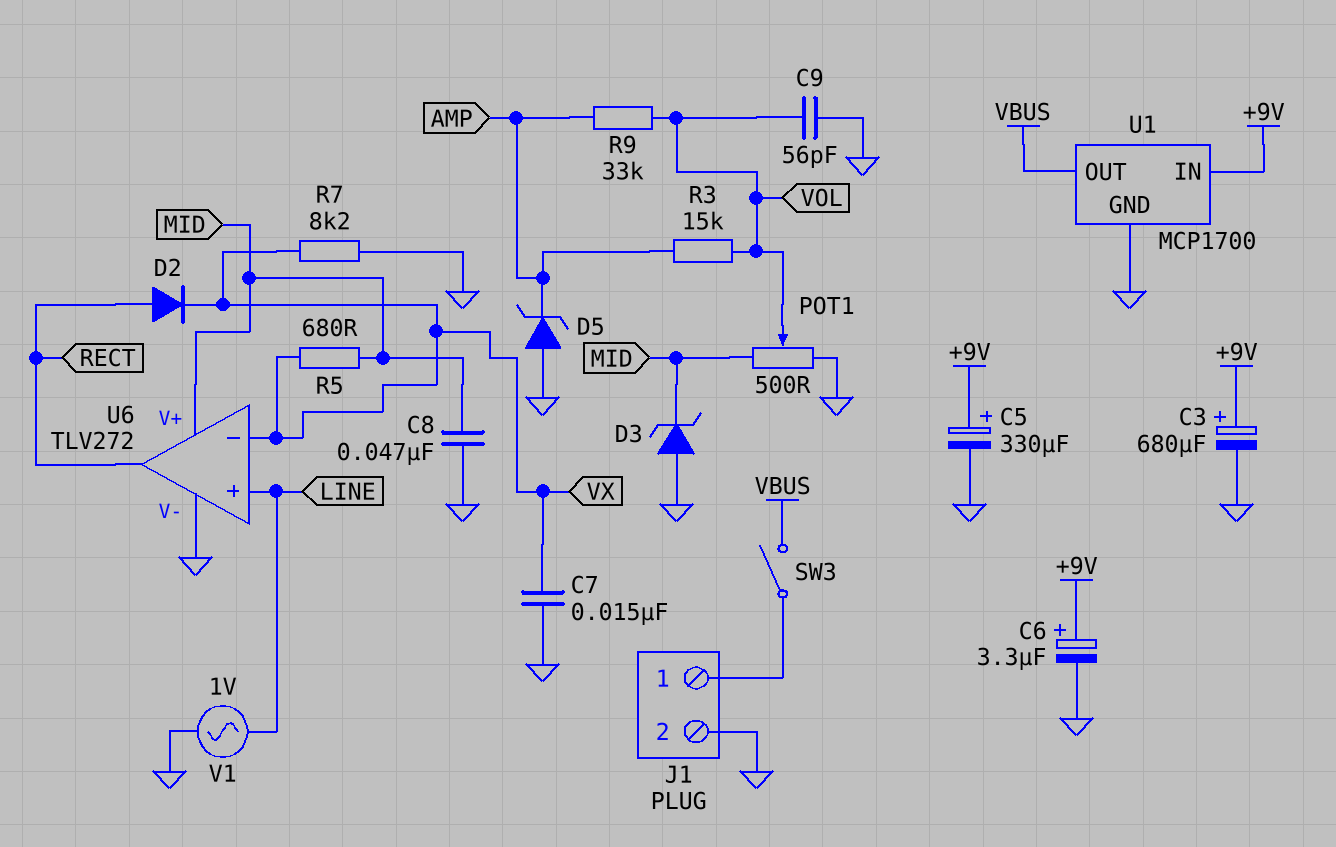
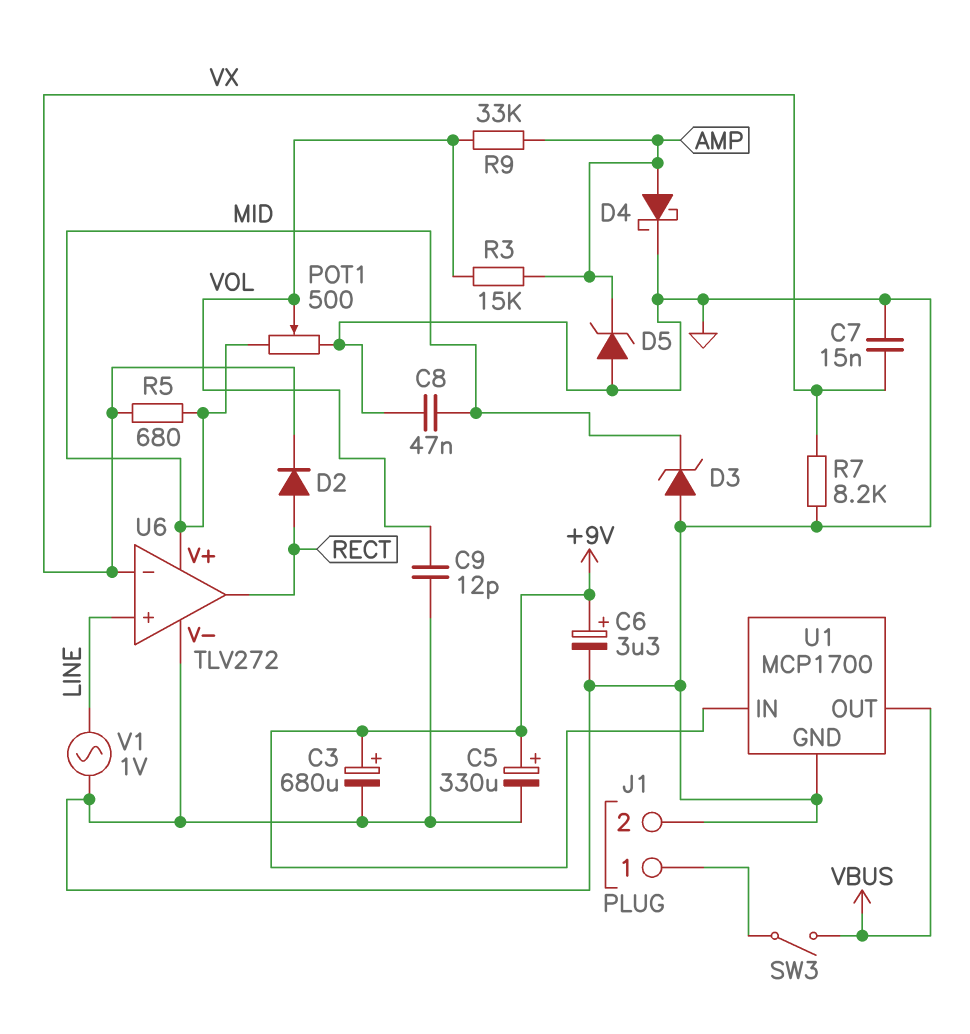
C9: 56pF (GND, VOL) -> 12pF (GND, VOL)
D4: none -> schottky (A AMP, K GND)

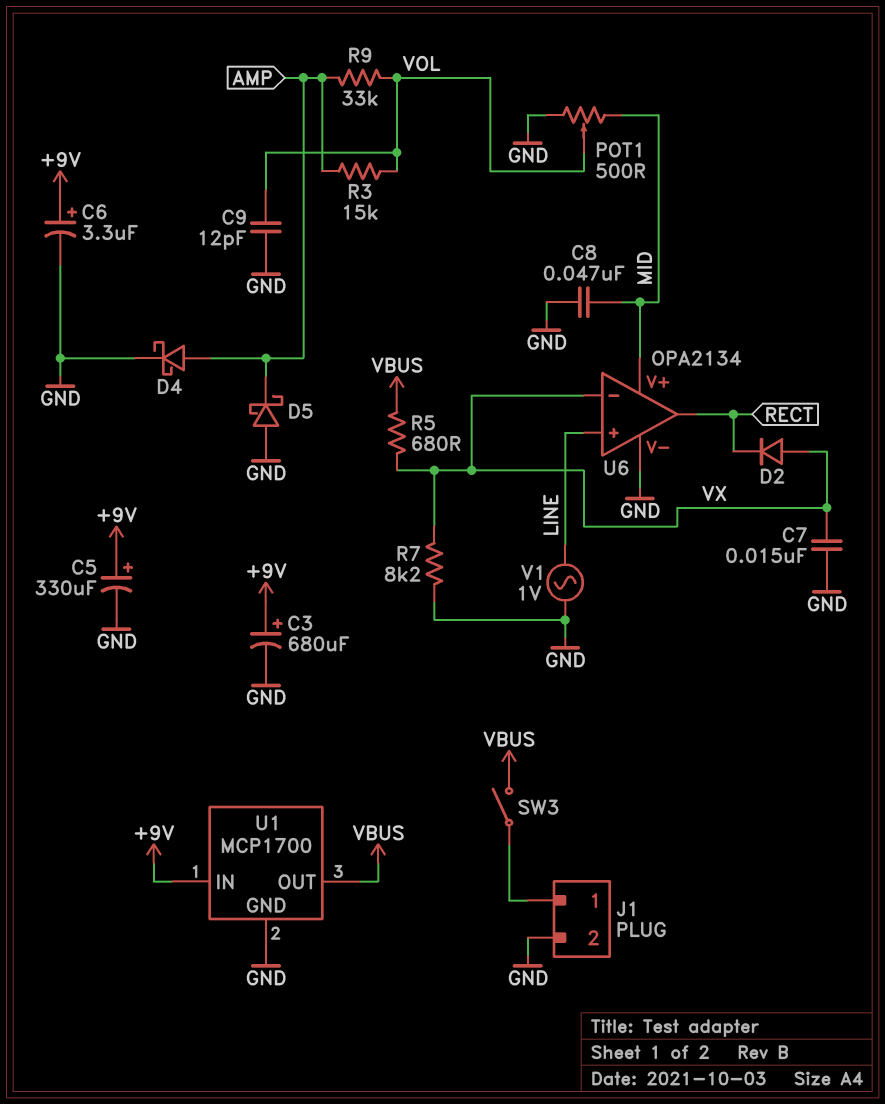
D2: diode (A RECT, K VX) -> diode (A VX, K RECT)
D3: zener (A GND, K MID) -> none
D5: zener (A GND, K AMP) -> schottky (A GND, K AMP)
R5: 680 (MID, VX) -> 680 (VBUS, VX)
U6: TLV272 -> OPA2134

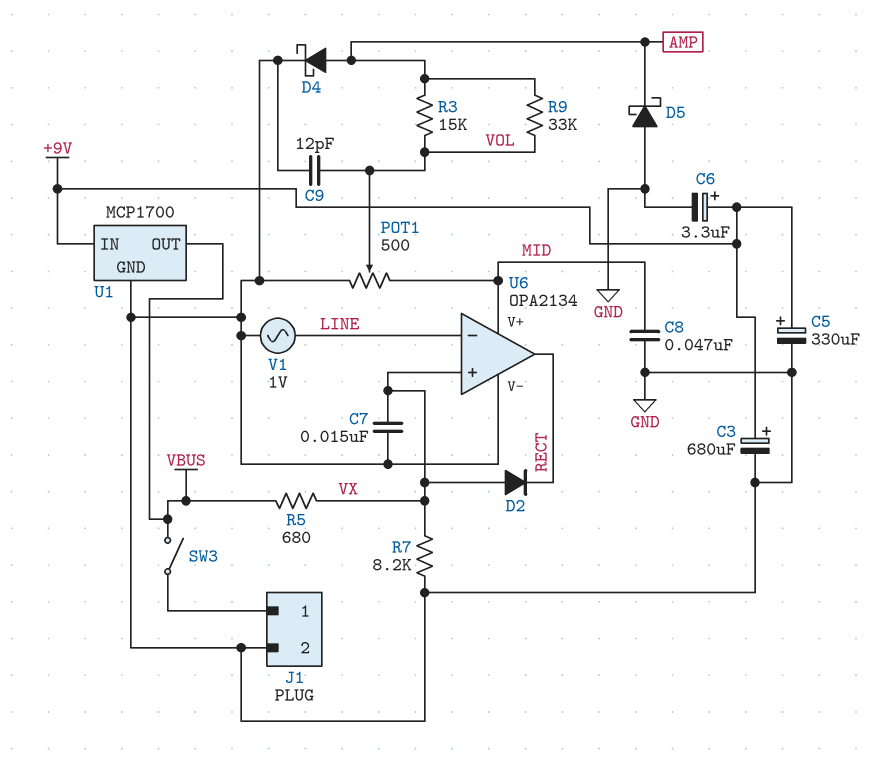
U6 pin in+: LINE -> VX
U6 pin in-: VX -> LINE

